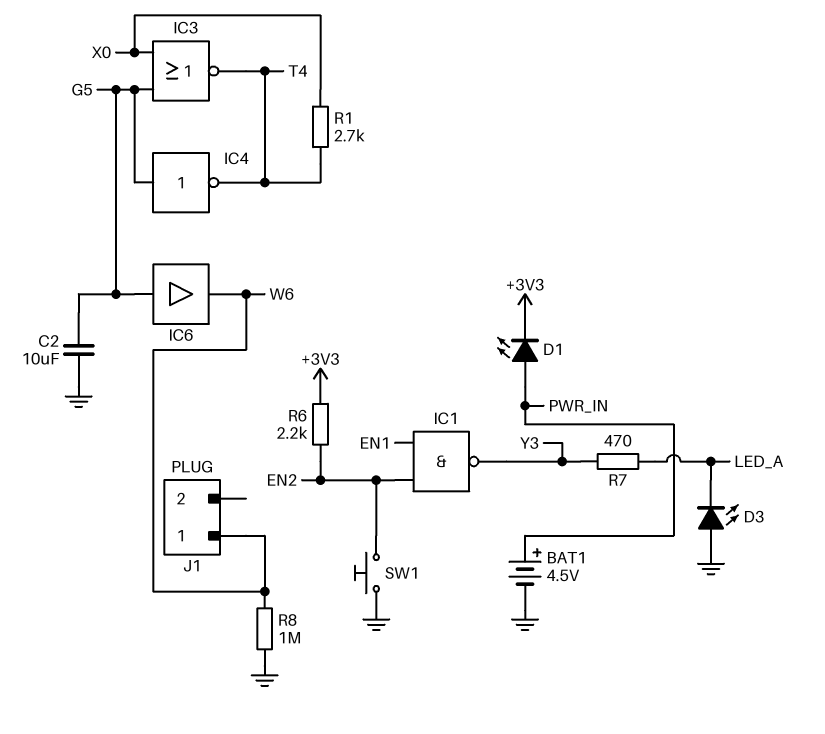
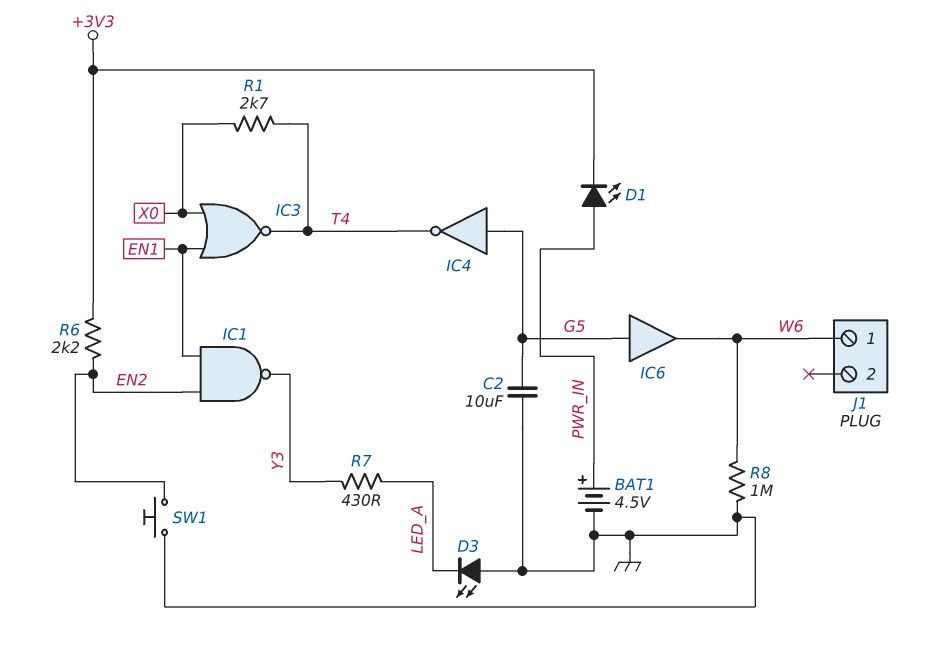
IC3: NOR (in G5, in X0, out T4) -> NOR (in EN1, in X0, out T4)
R7: 470 (LED_A, Y3) -> 430 (LED_A, Y3)

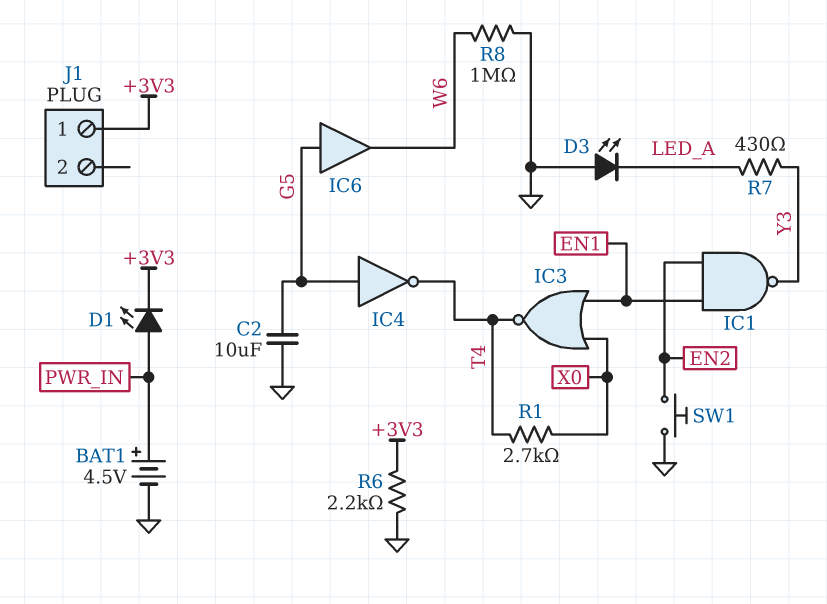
J1 pin 1: W6 -> +3V3
R6: 2.2k (+3V3, EN2) -> 2.2k (+3V3, GND)

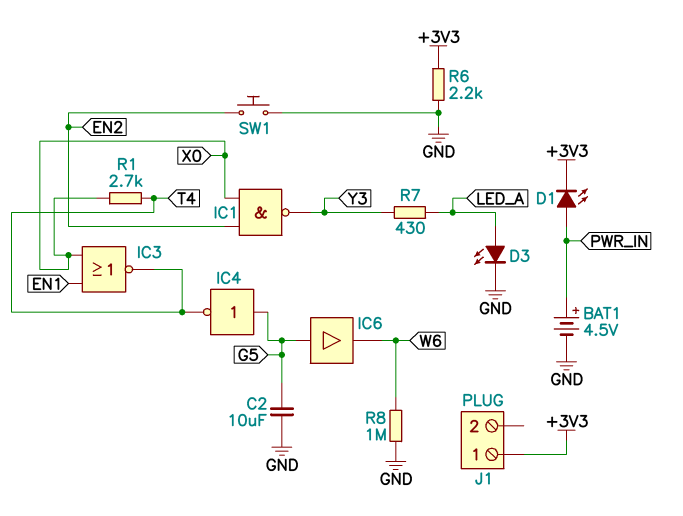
D3: LED (A GND, K LED_A) -> LED (A LED_A, K GND)
IC1: NAND (in EN1, in EN2, out Y3) -> NAND (in EN2, in X0, out Y3)

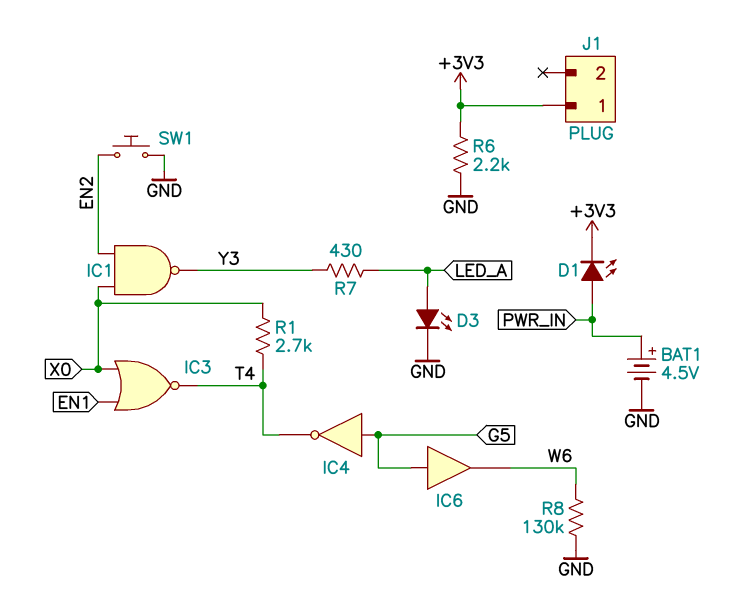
C2: 10uF (G5, GND) -> none
R8: 1M (GND, W6) -> 130k (GND, W6)

